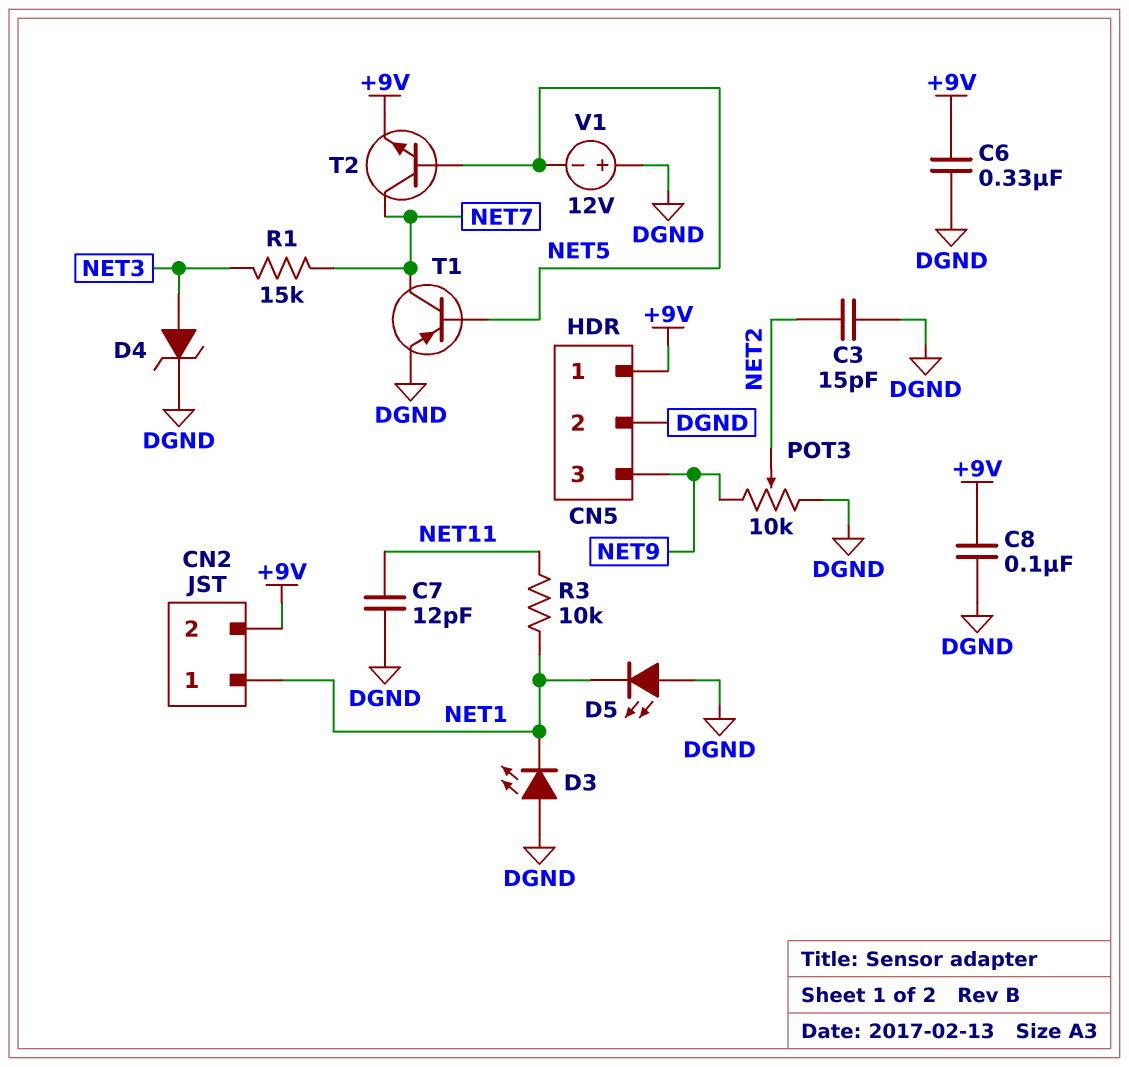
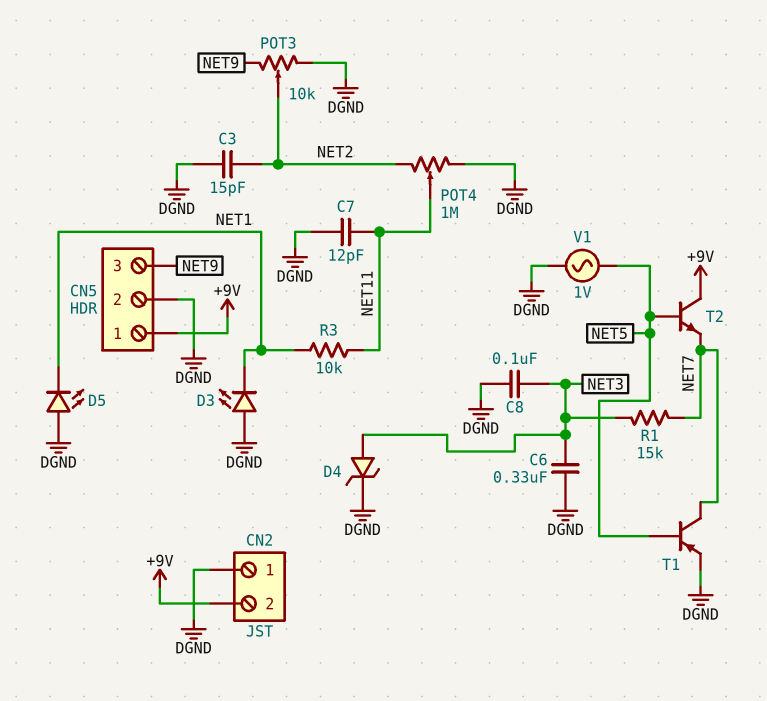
C6: 330nF (+9V, DGND) -> 330nF (DGND, NET3)
C8: 100nF (+9V, DGND) -> 100nF (DGND, NET3)
CN2 pin 1: NET1 -> DGND
POT4: none -> 1M (DGND, NET2, wiper NET11)
T2: NPN (B NET5, C NET7, E +9V) -> NPN (B NET5, C +9V, E NET7)
V1: 12V (plus DGND, minus NET5) -> AC 1V (DGND, NET5)

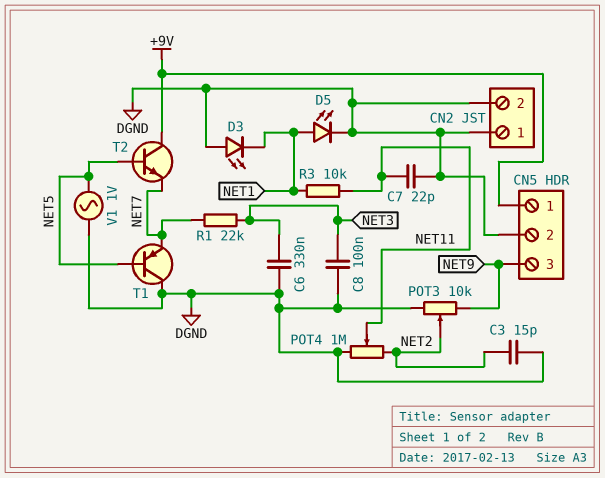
C7: 12pF (DGND, NET11) -> 22pF (DGND, NET11)
CN2 pin 2: +9V -> DGND
D4: zener (A NET3, K DGND) -> none
D5: LED (A DGND, K NET1) -> LED (A NET1, K DGND)
R1: 15k (NET3, NET7) -> 22k (NET3, NET7)
T1: PNP (B NET5, C NET7, E DGND) -> PNP (B NET5, C DGND, E NET7)

